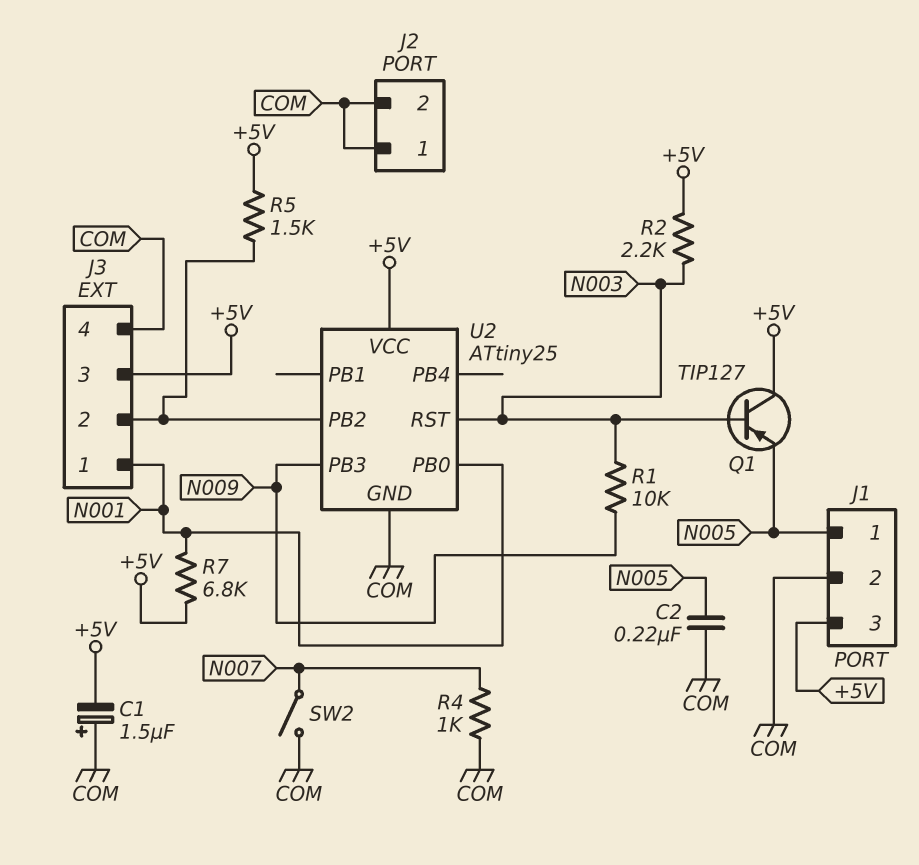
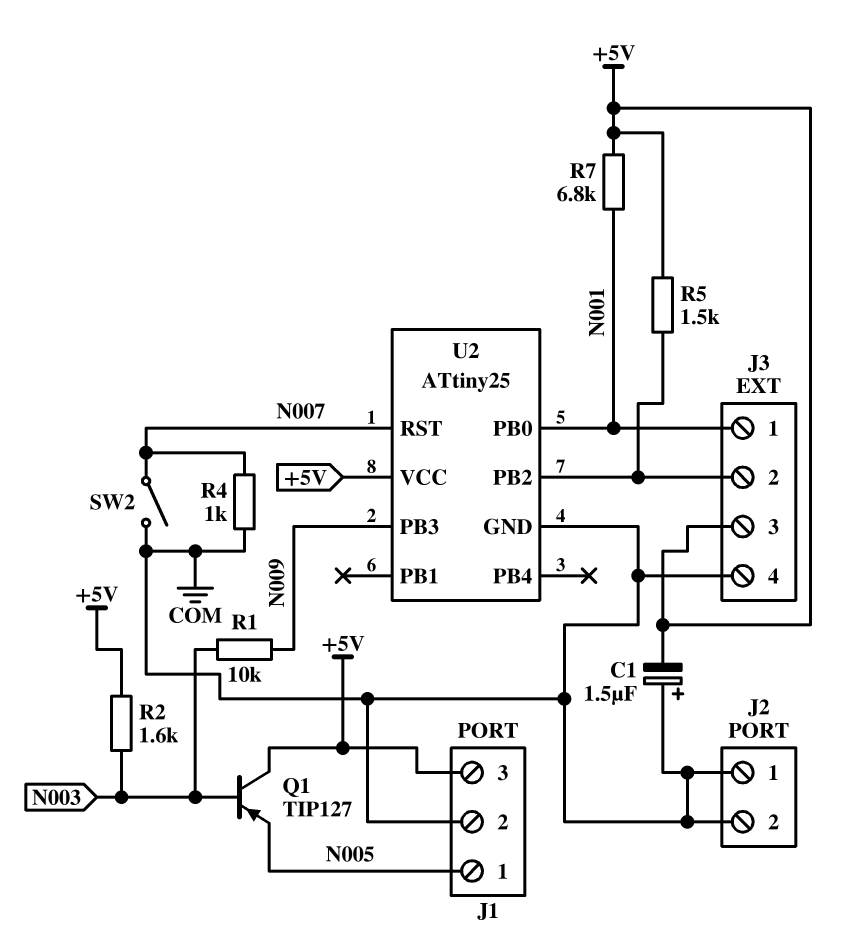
C2: 220nF (COM, N005) -> none
R2: 2.2k (+5V, N003) -> 1.6k (+5V, N003)
U2 pin RST: N003 -> N007

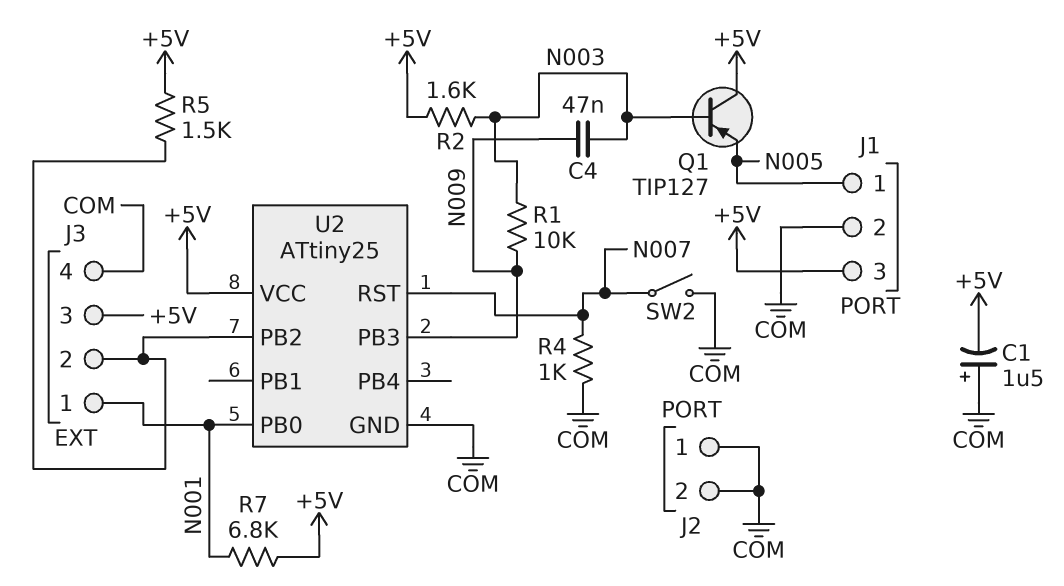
C4: none -> 47nF (N003, N009)

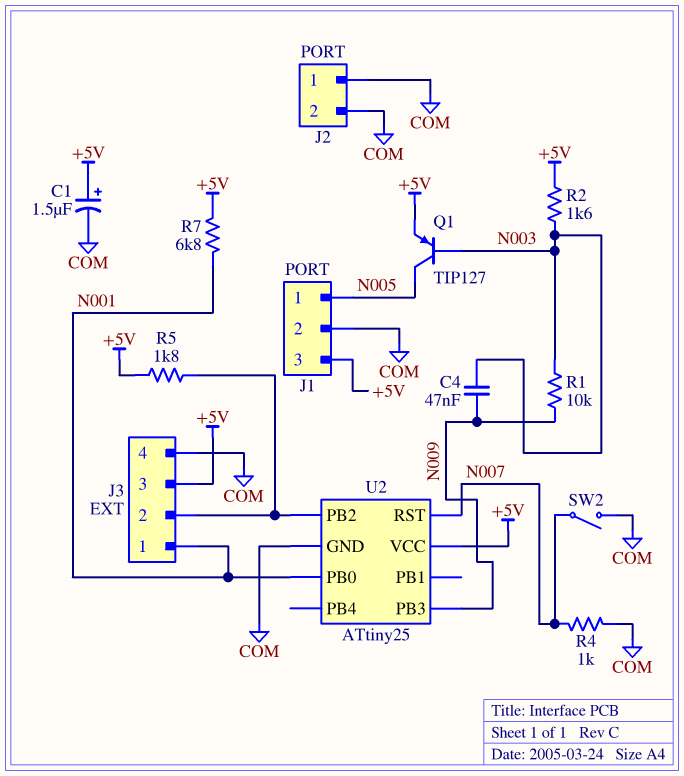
C1: 1.5uF (plus COM, minus +5V) -> 1.5uF (plus +5V, minus COM)
Q1: PNP TIP127 (B N003, C +5V, E N005) -> PNP TIP127 (B N003, C N005, E +5V)
R5: 1.5k (+5V, J3/2) -> 1.8k (+5V, J3/2)

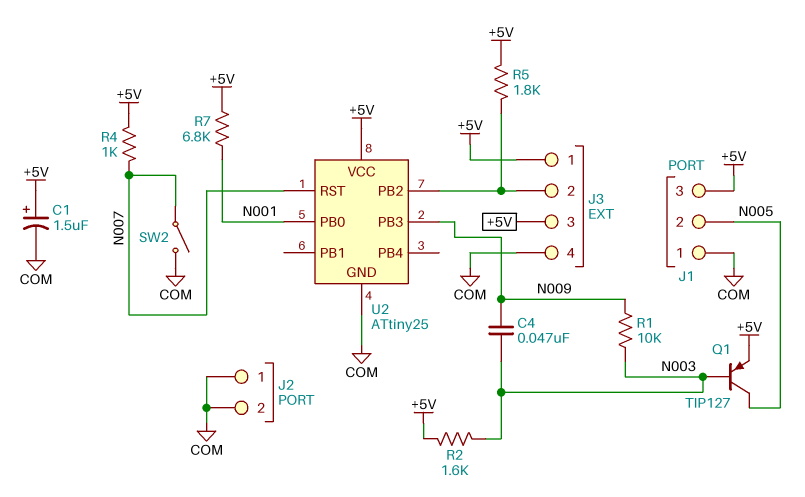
J1 pin 1: N005 -> COM
J1 pin 2: COM -> N005
J3 pin 1: N001 -> +5V
R4: 1k (COM, N007) -> 1k (+5V, N007)

